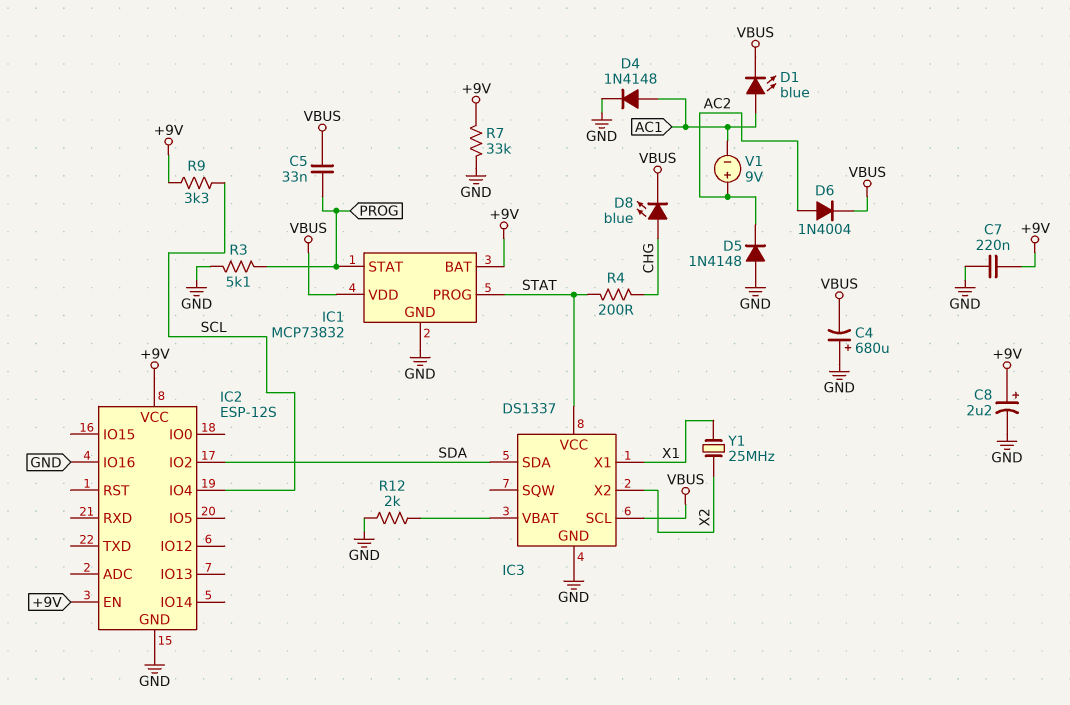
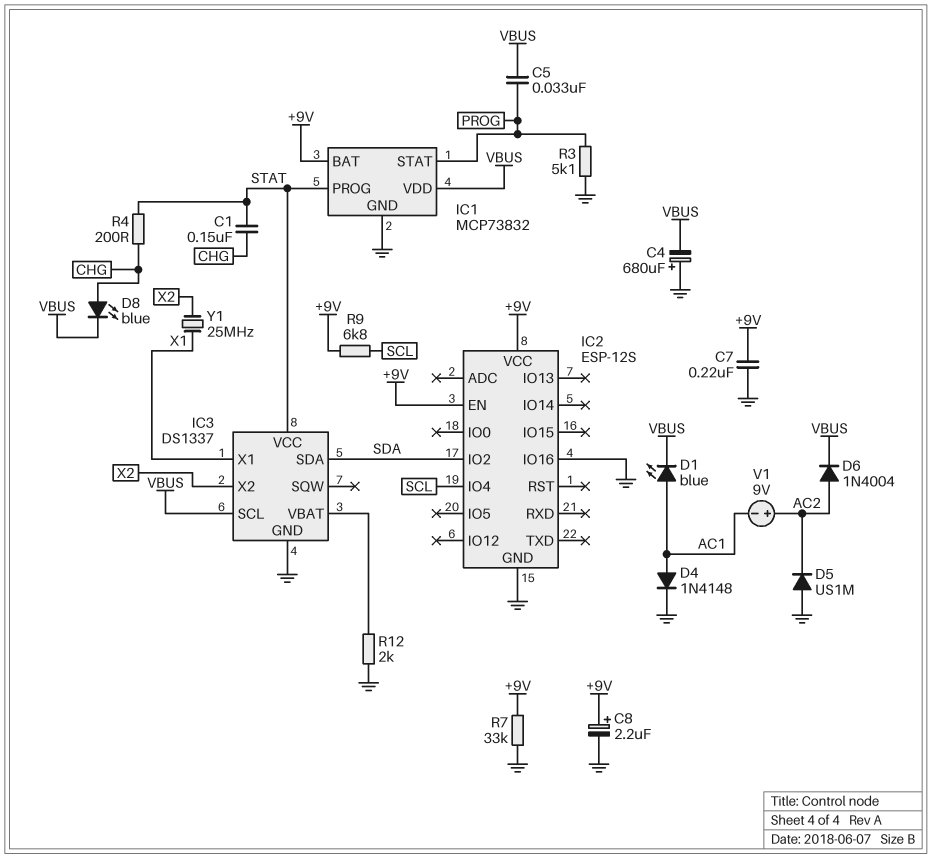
C1: none -> 150nF (CHG, STAT)
D5: diode 1N4148 (A GND, K AC2) -> diode US1M (A GND, K AC2)
R9: 3.3k (+9V, SCL) -> 6.8k (+9V, SCL)

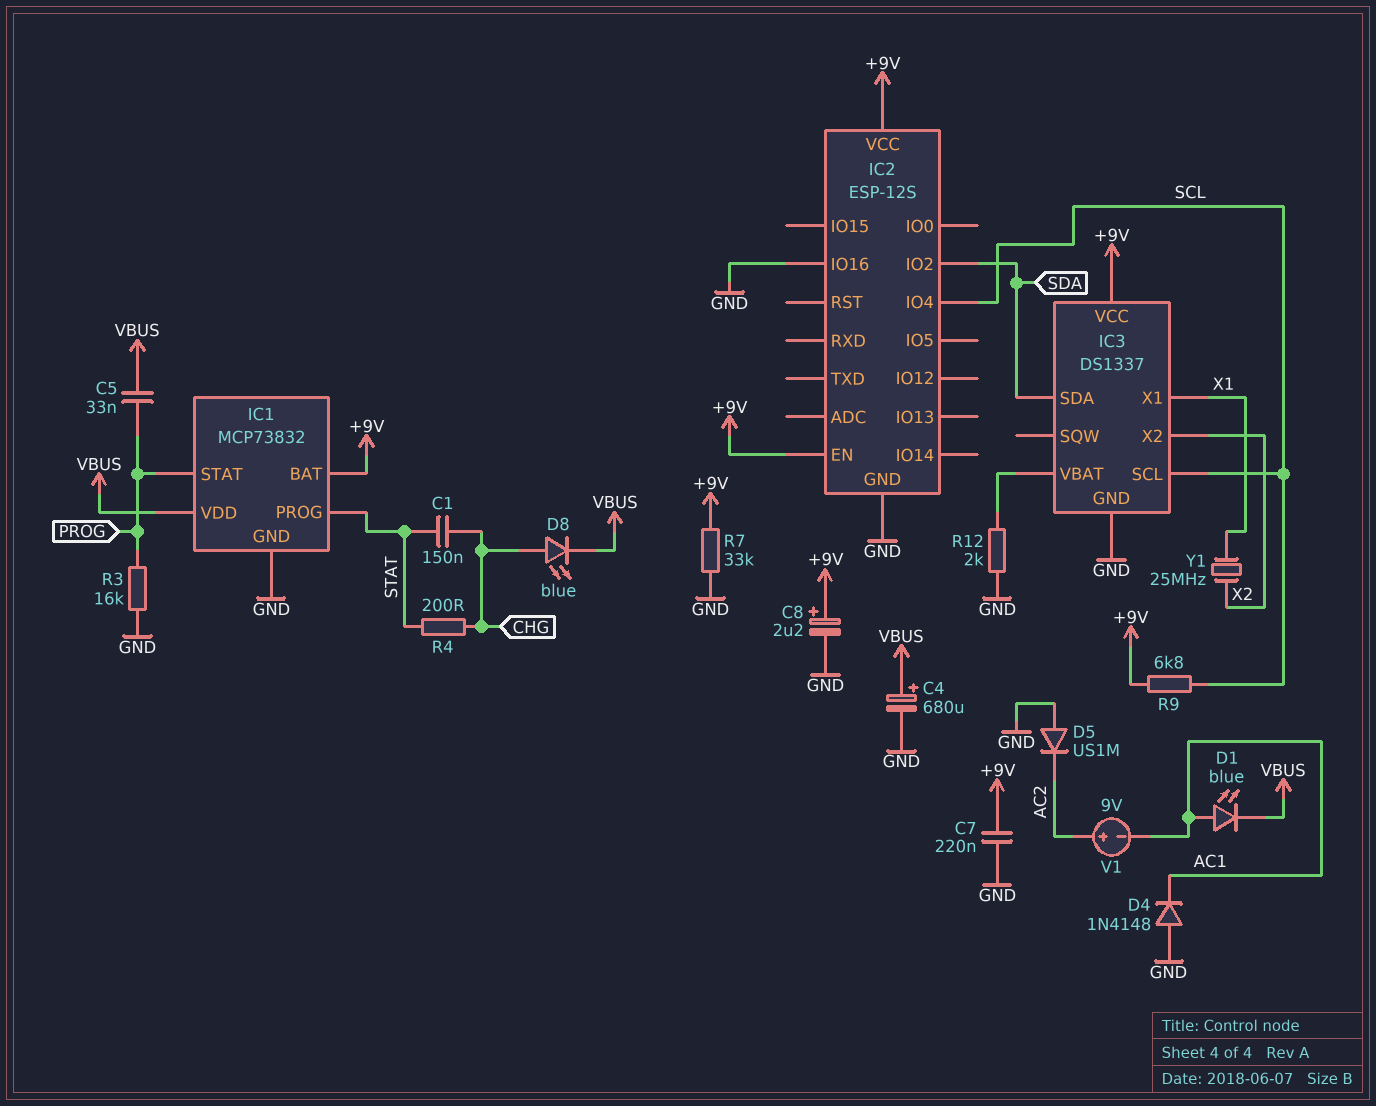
C4: 680uF (plus GND, minus VBUS) -> 680uF (plus VBUS, minus GND)
D4: diode 1N4148 (A AC1, K GND) -> diode 1N4148 (A GND, K AC1)
D6: diode 1N4004 (A AC2, K VBUS) -> none
IC3 pin SCL: VBUS -> SCL
IC3 pin VCC: STAT -> +9V
R3: 5.1k (GND, PROG) -> 16k (GND, PROG)

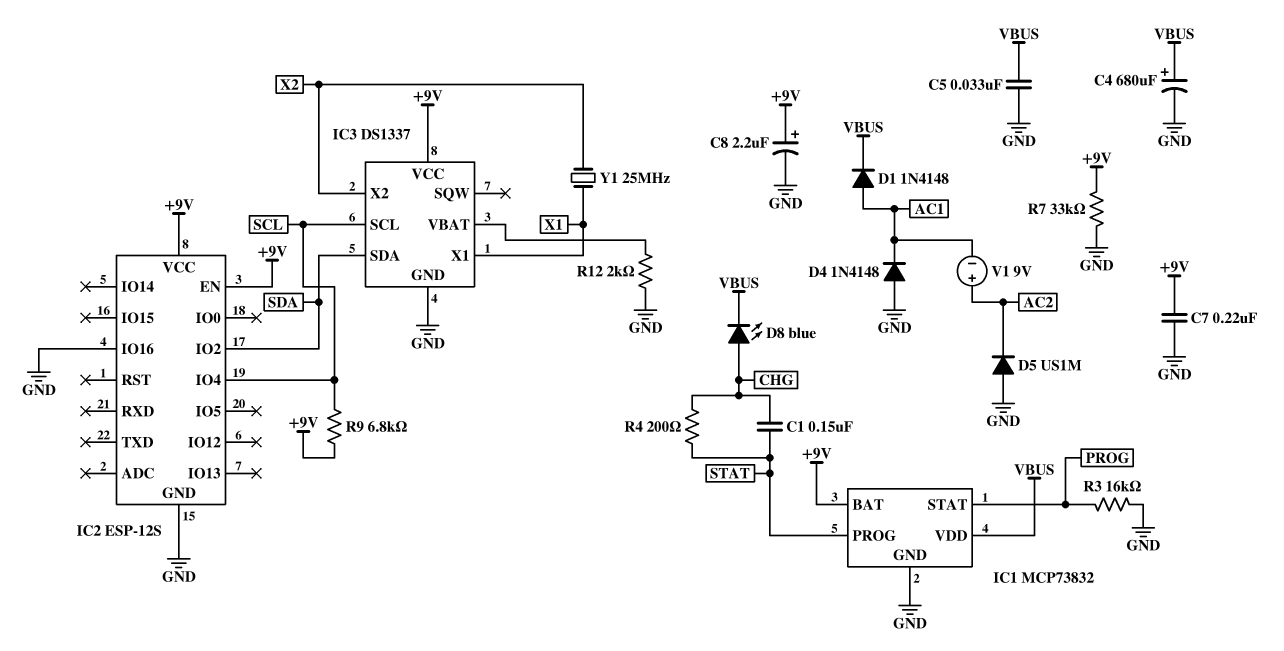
C5: 33nF (PROG, VBUS) -> 33nF (GND, VBUS)
D1: LED blue (A AC1, K VBUS) -> diode 1N4148 (A AC1, K VBUS)

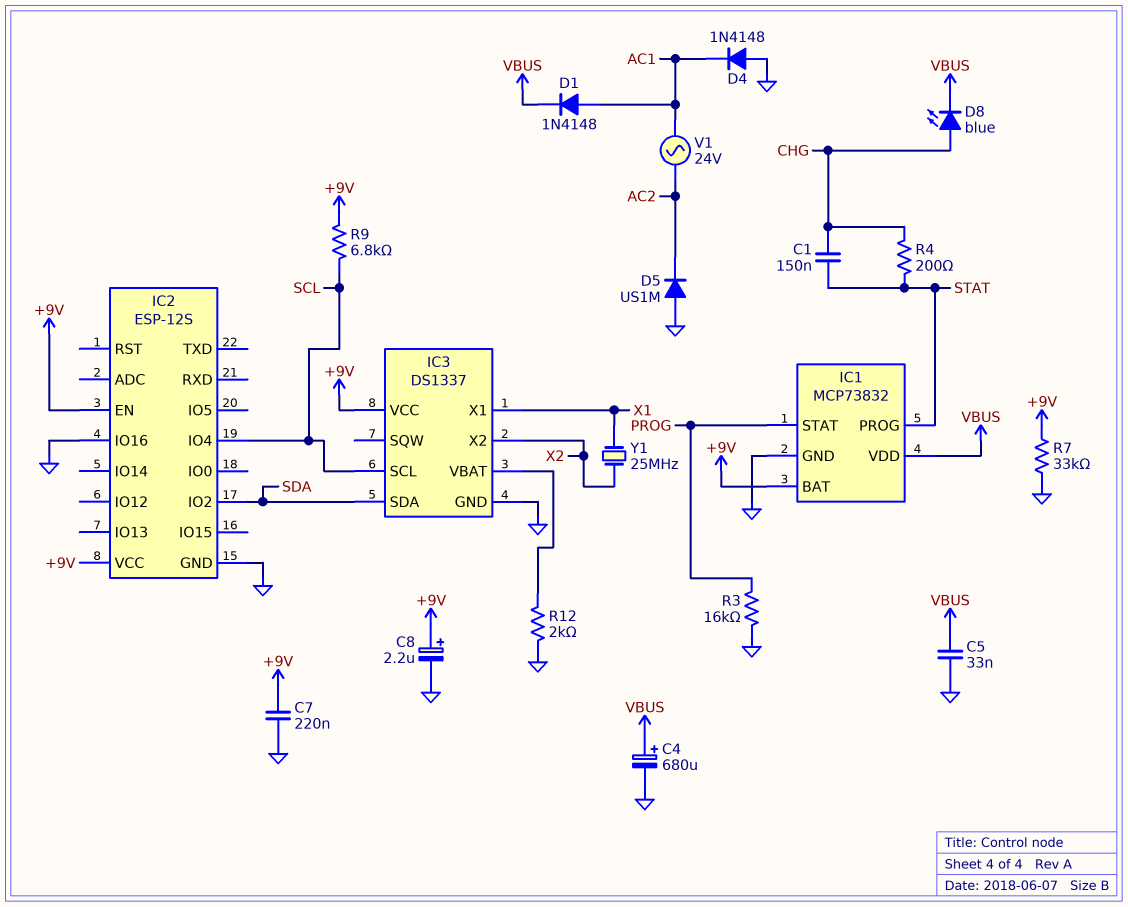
V1: 9V (plus AC2, minus AC1) -> AC 24V (AC1, AC2)

